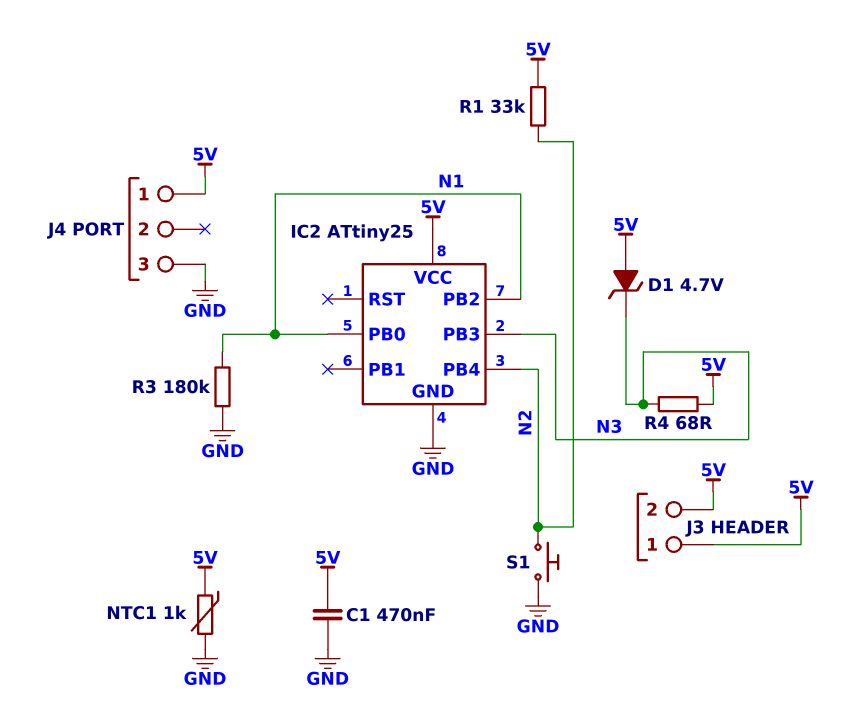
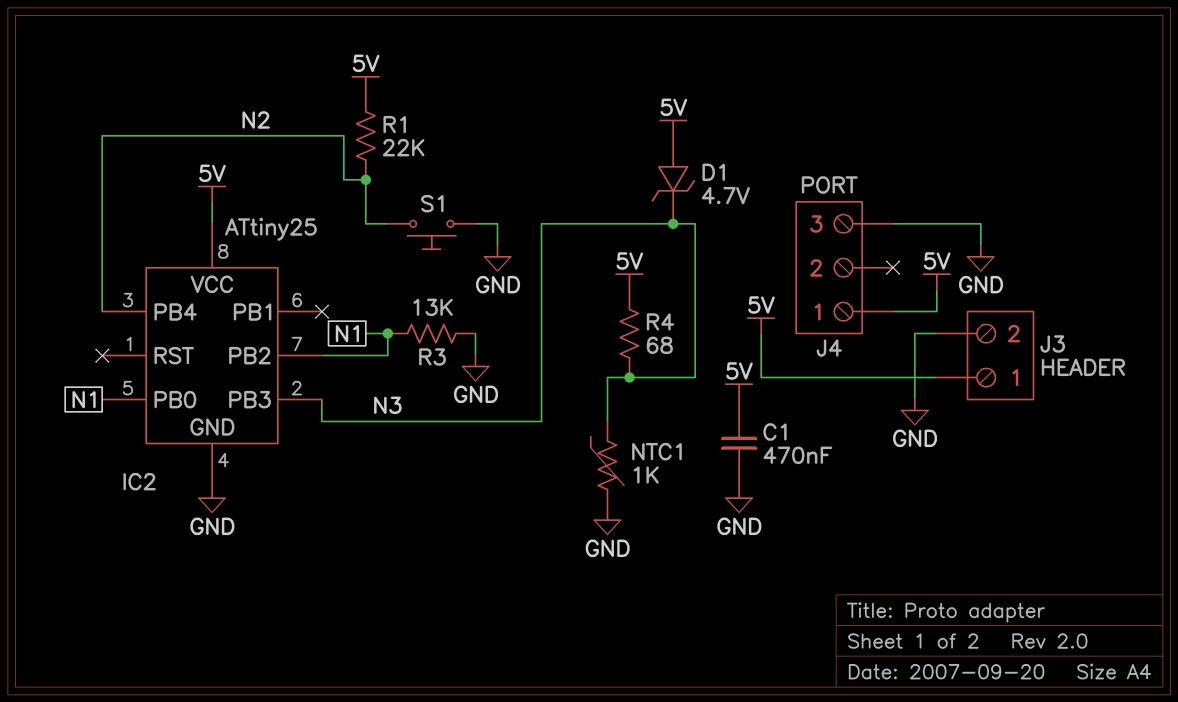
J3 pin 2: 5V -> GND
NTC1: 1k (5V, GND) -> 1k (GND, N3)
R1: 33k (5V, N2) -> 22k (5V, N2)
R3: 180k (GND, N1) -> 13k (GND, N1)

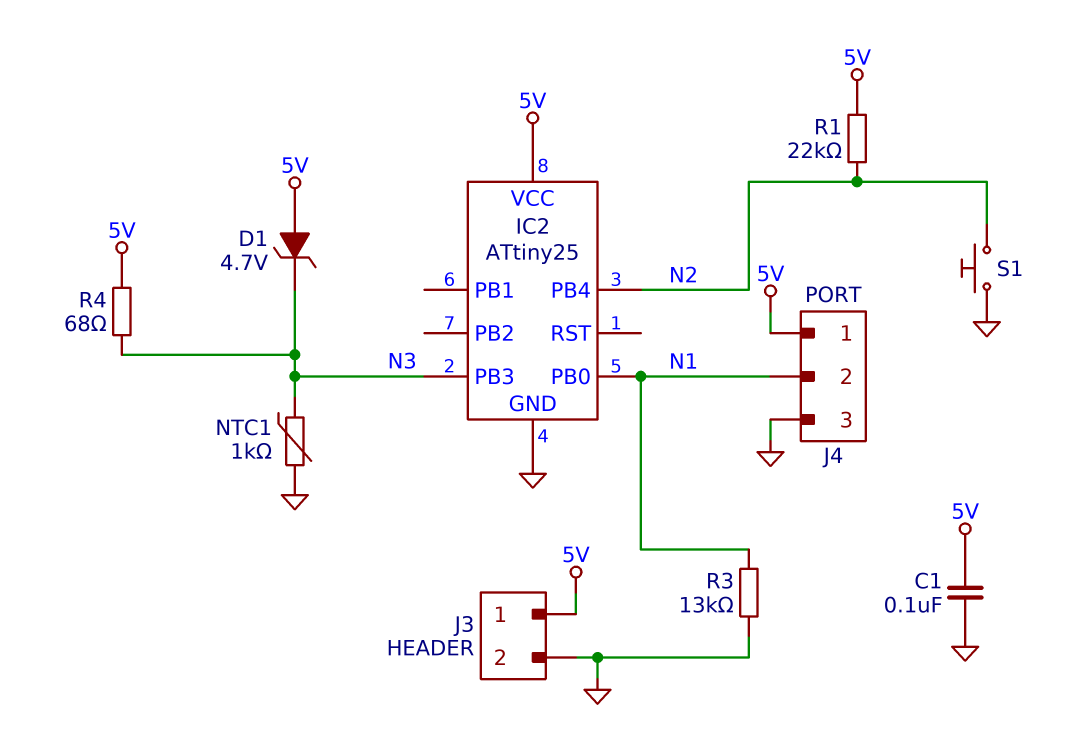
C1: 470nF (5V, GND) -> 100nF (5V, GND)
IC2 pin PB2: N1 -> none
J4 pin 2: none -> N1

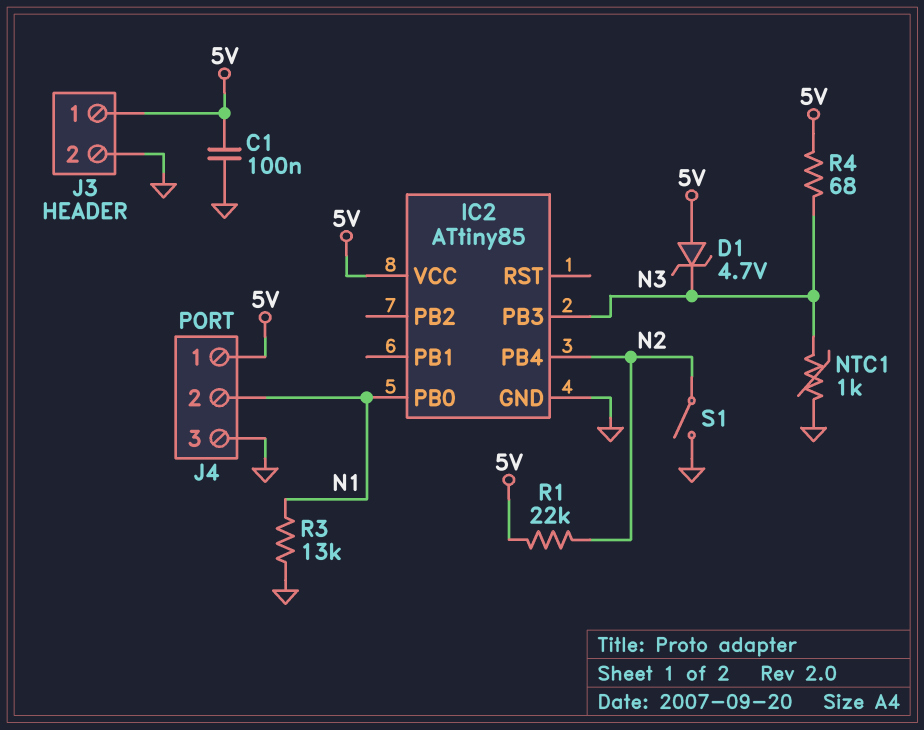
IC2: ATtiny25 -> ATtiny85
S1: button (GND, N2) -> switch (GND, N2)

